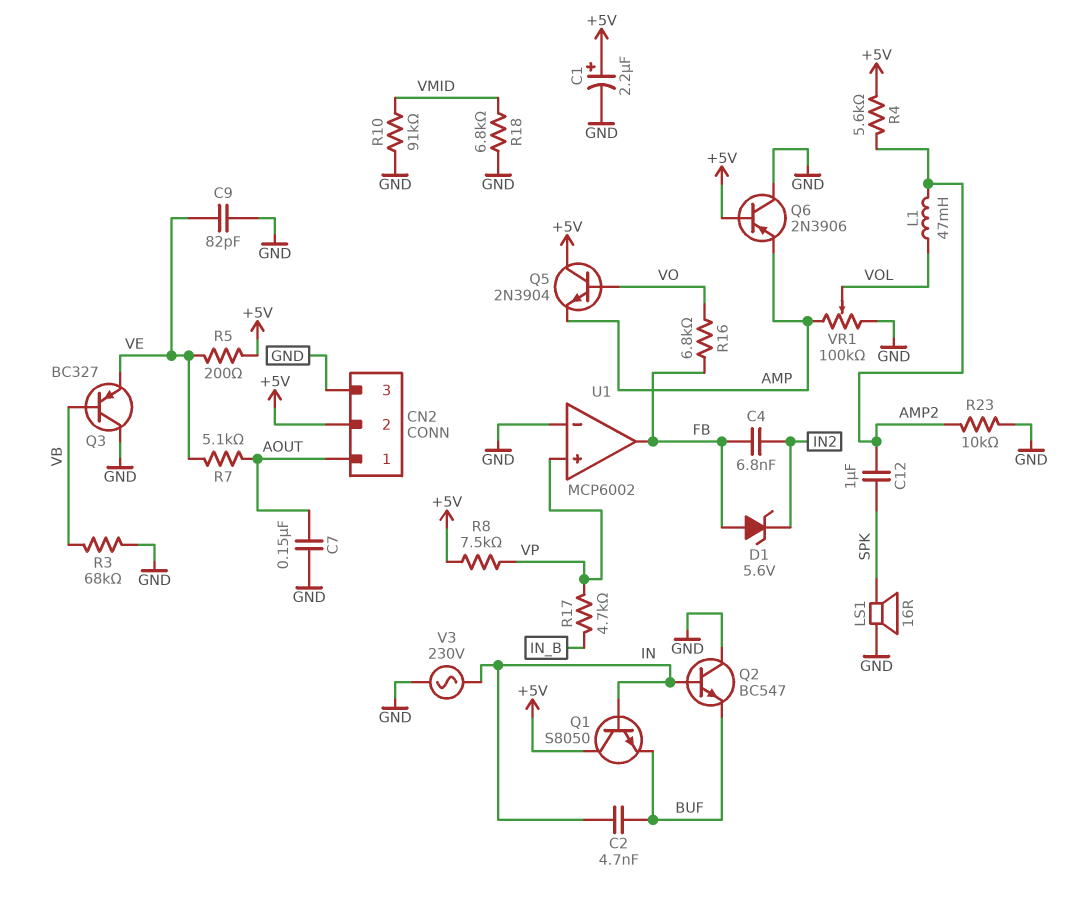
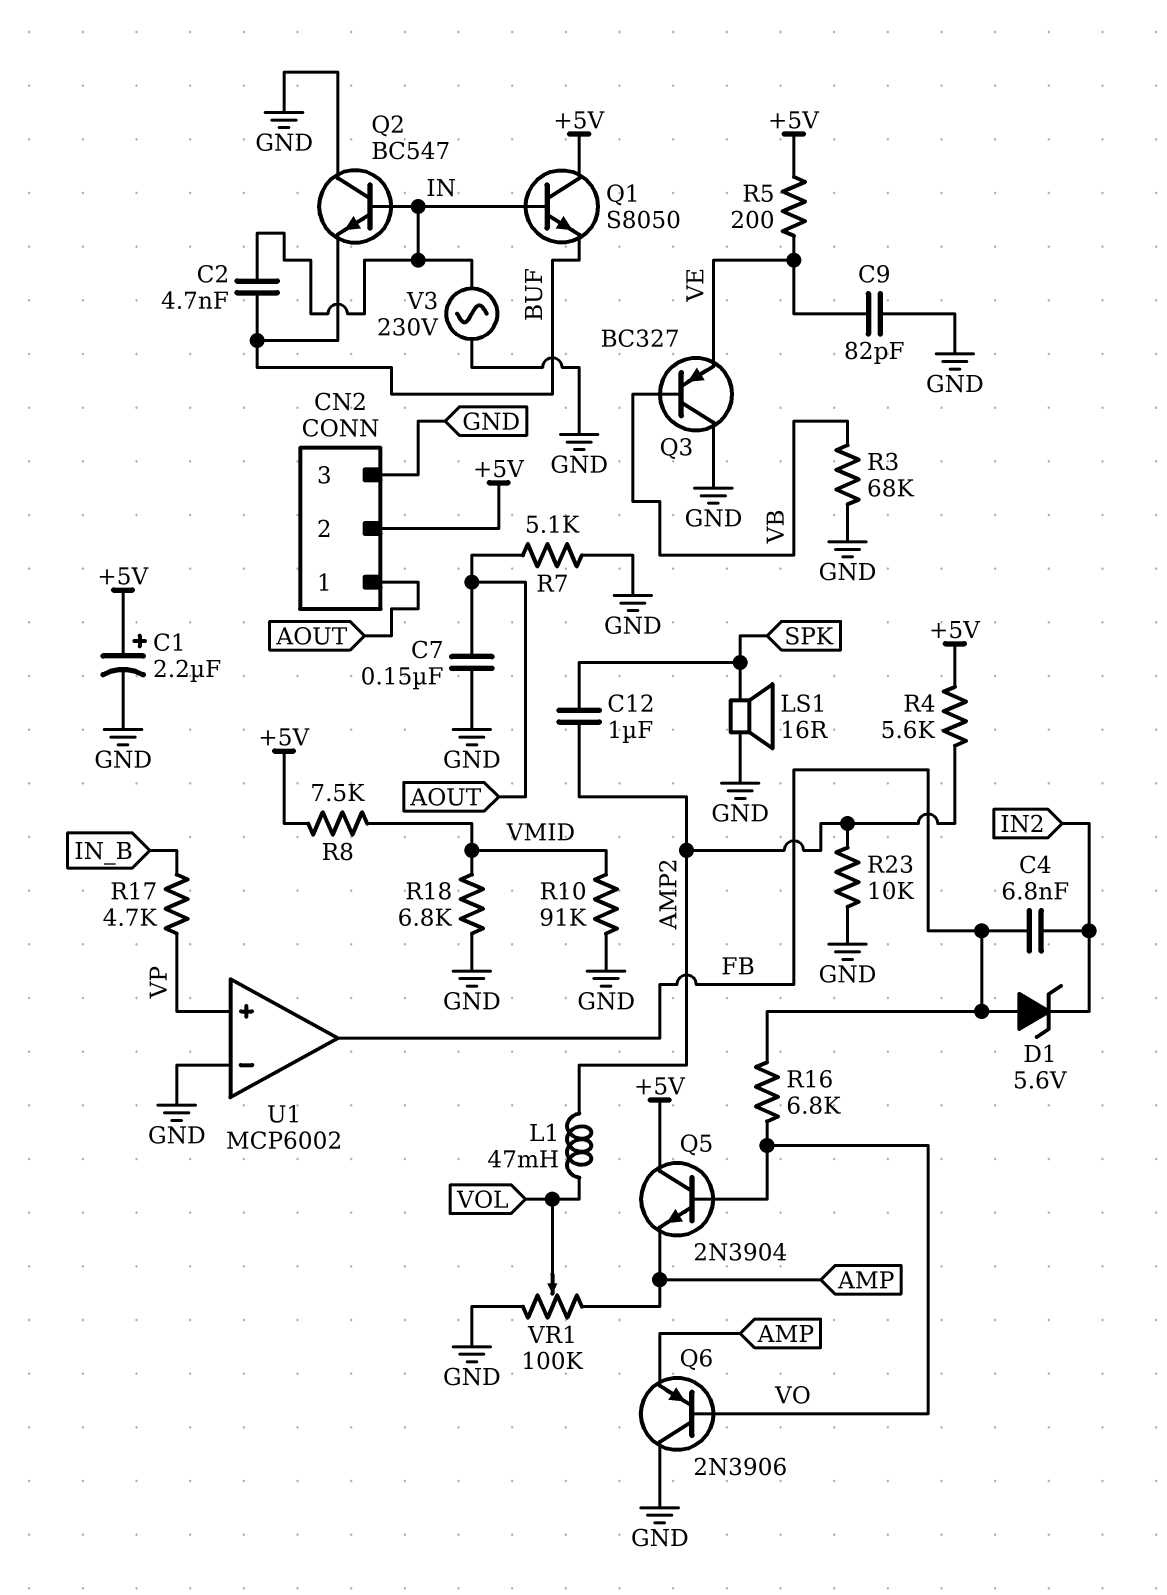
Q6: PNP 2N3906 (B +5V, C GND, E AMP) -> PNP 2N3906 (B VO, C GND, E AMP)
R7: 5.1k (AOUT, VE) -> 5.1k (AOUT, GND)
R8: 7.5k (+5V, VP) -> 7.5k (+5V, VMID)

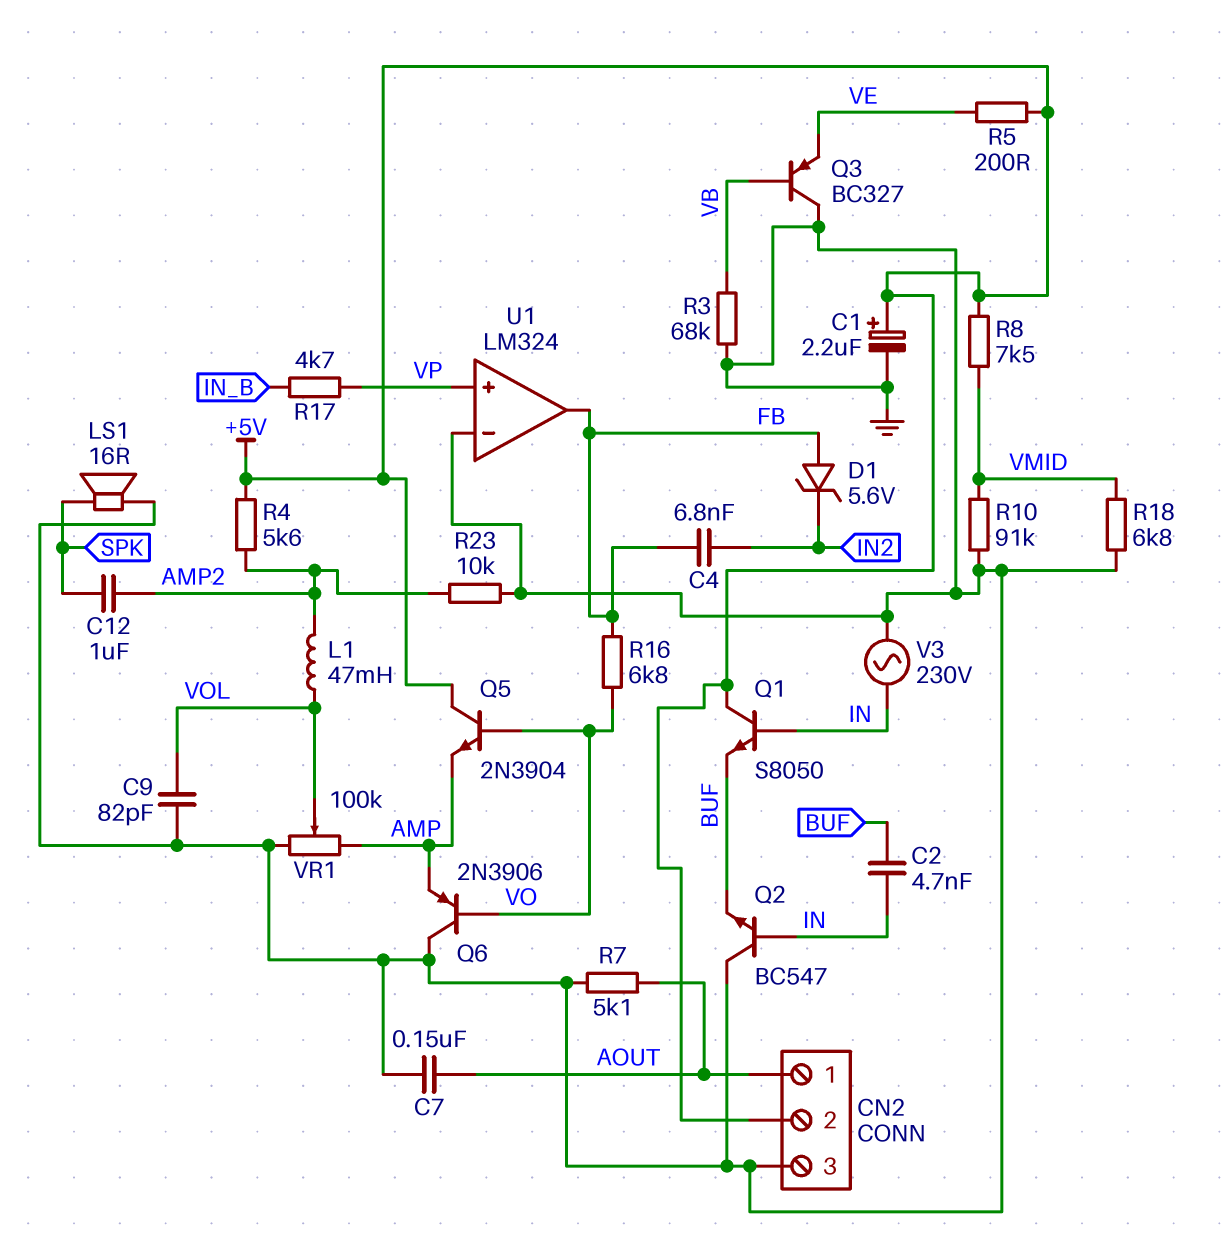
C9: 82pF (GND, VE) -> 82pF (GND, VOL)
U1: MCP6002 -> LM324

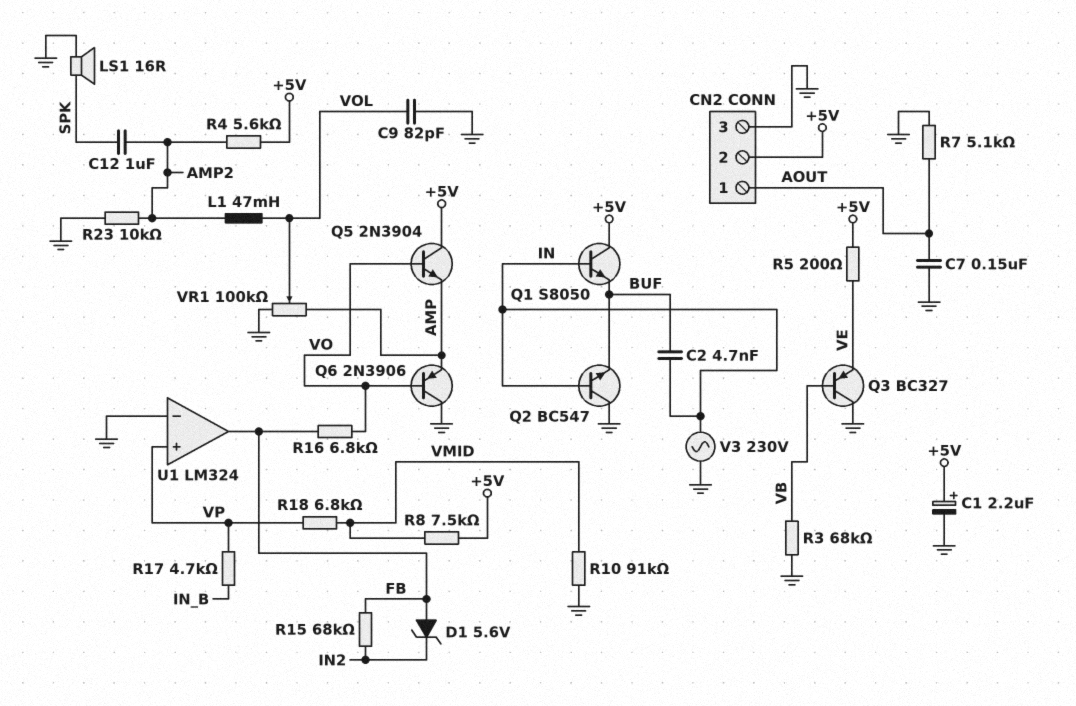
C4: 6.8nF (FB, IN2) -> none
R15: none -> 68k (FB, IN2)
R18: 6.8k (GND, VMID) -> 6.8k (VMID, VP)

